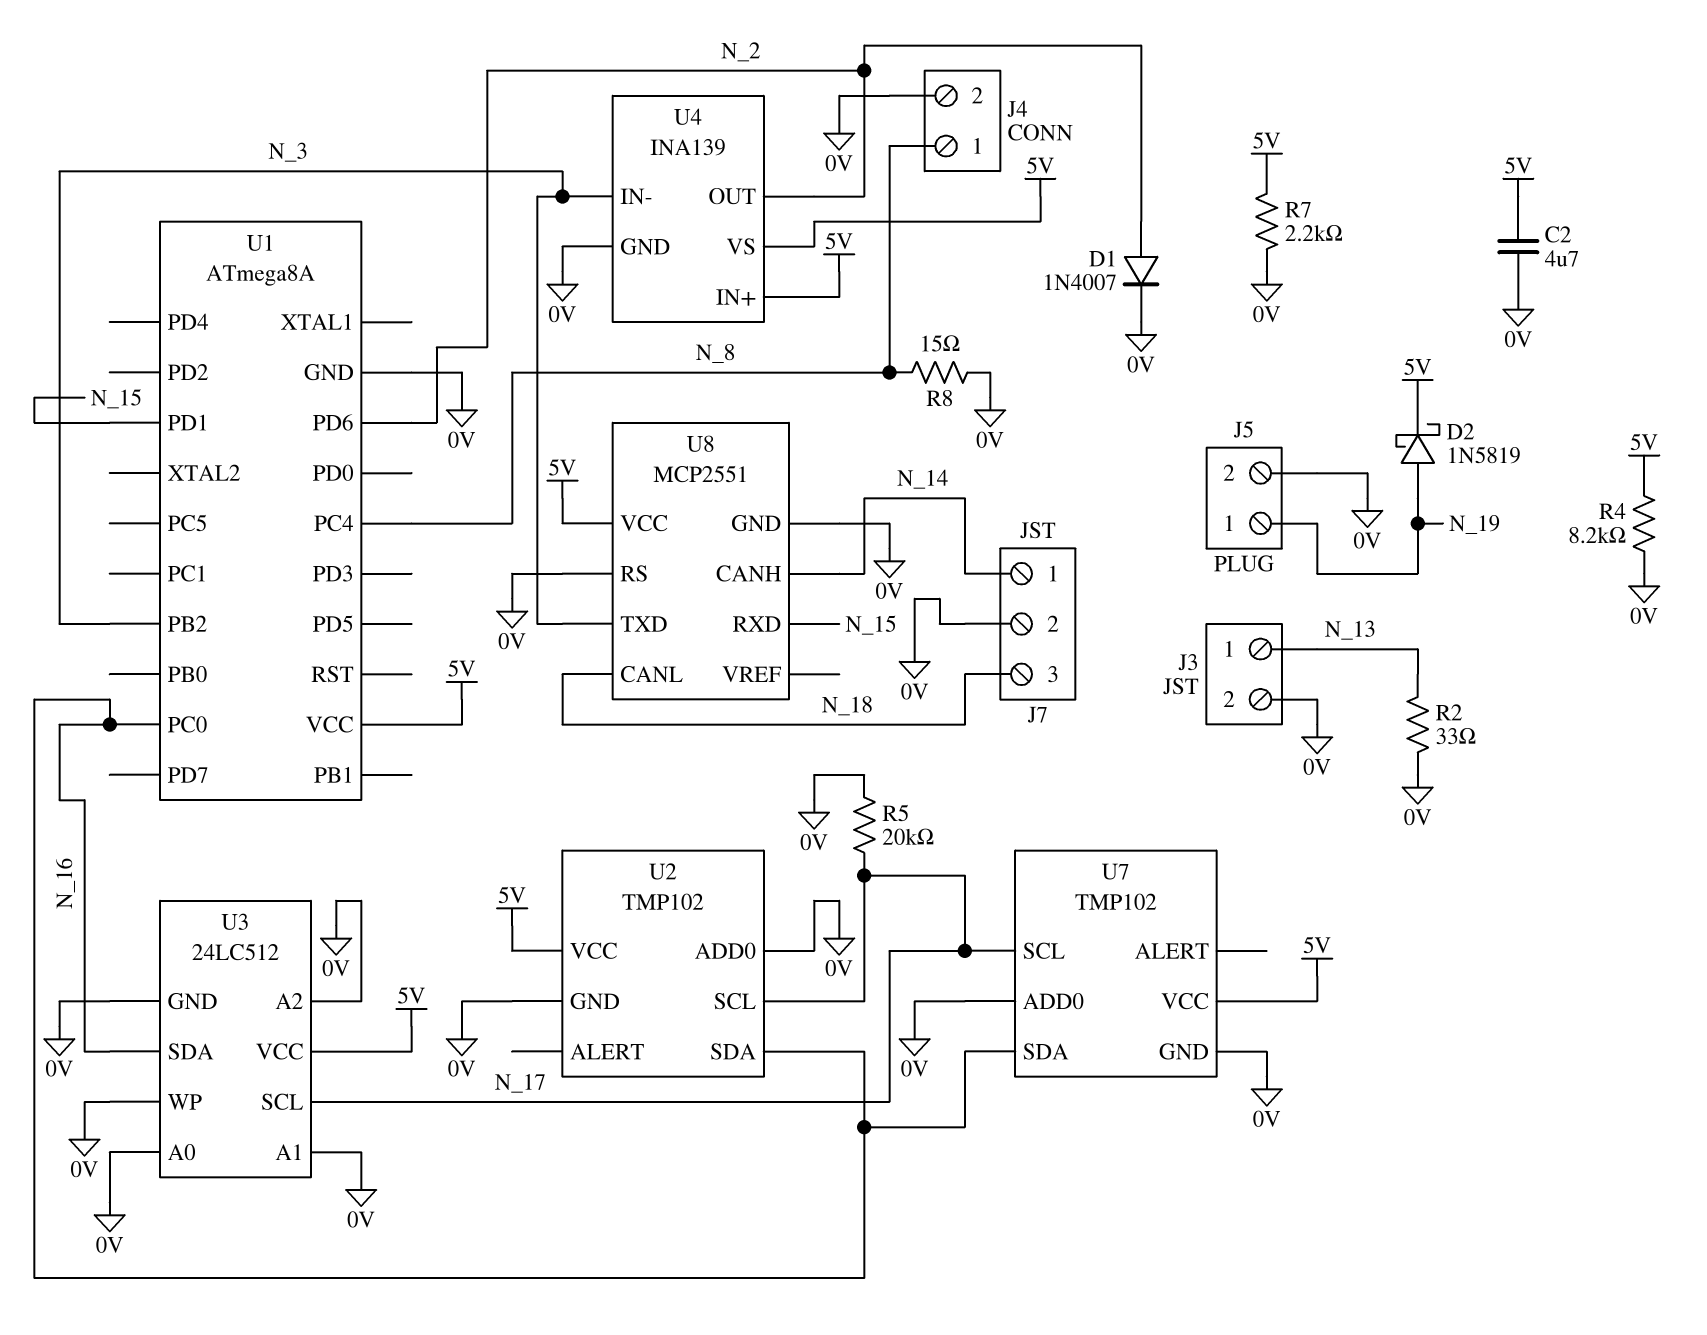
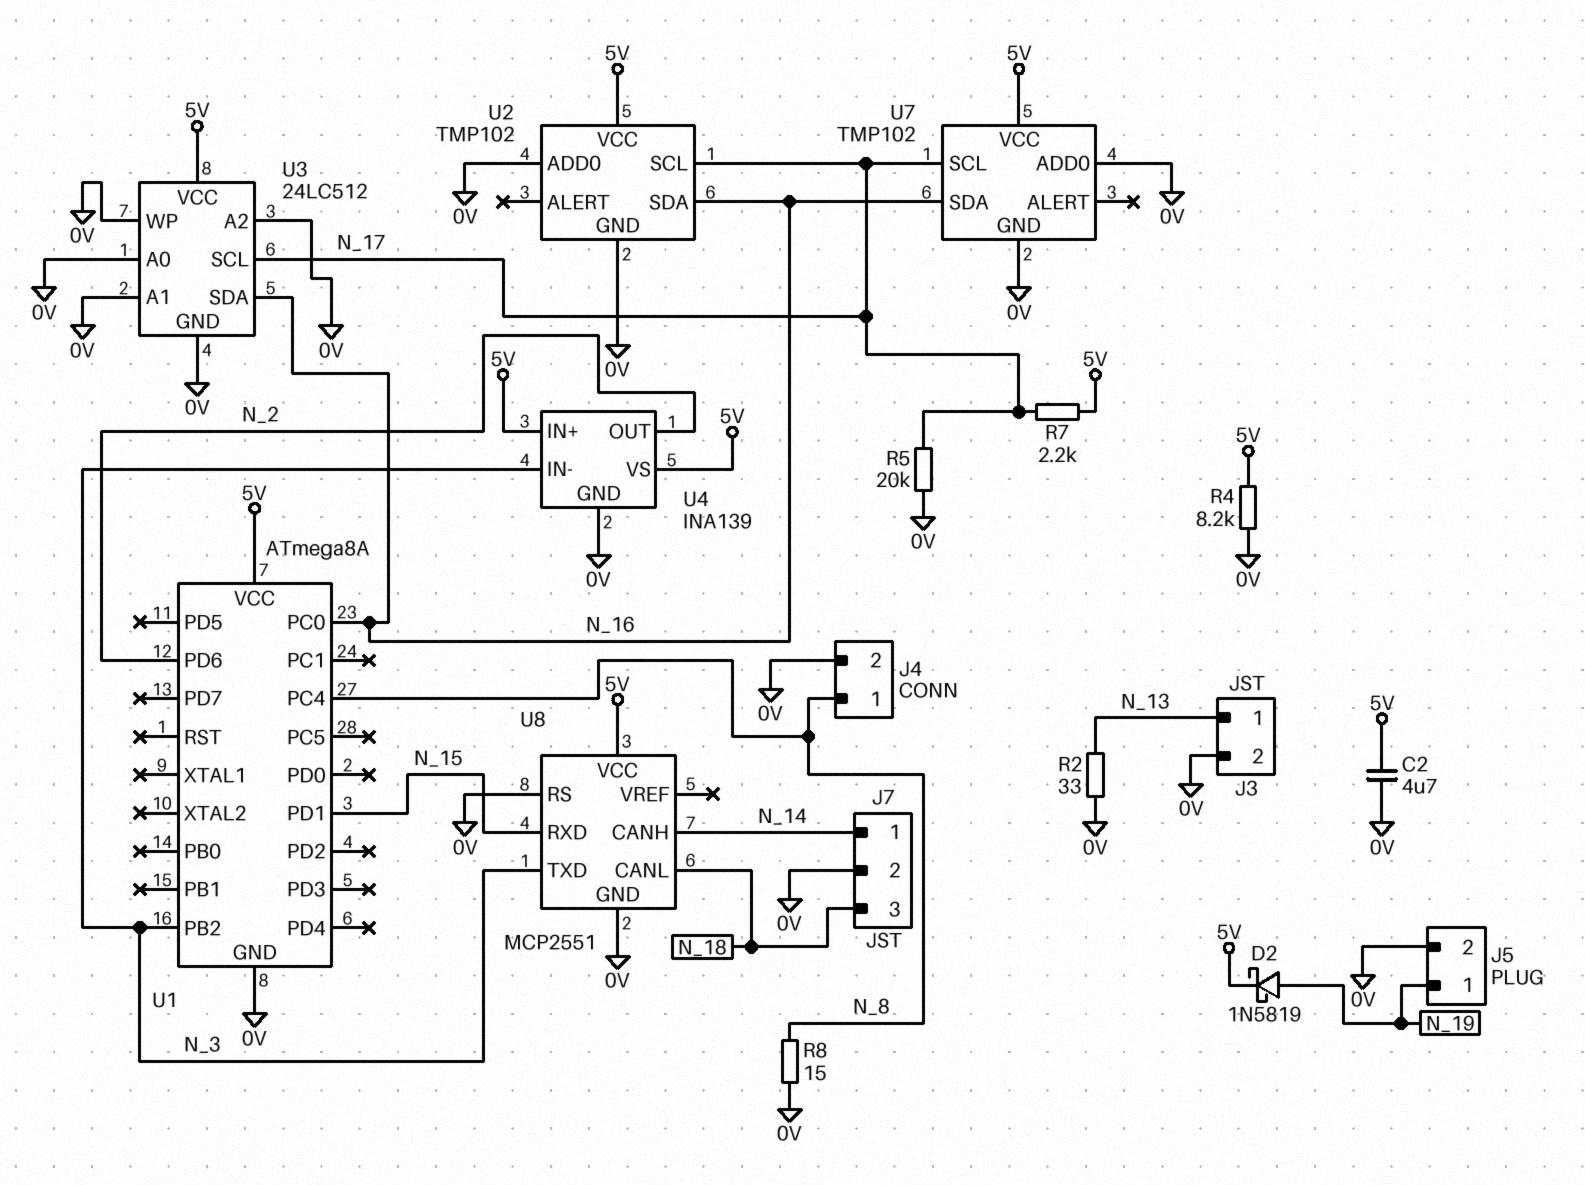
D1: diode 1N4007 (A N_2, K 0V) -> none
R7: 2.2k (0V, 5V) -> 2.2k (5V, N_17)

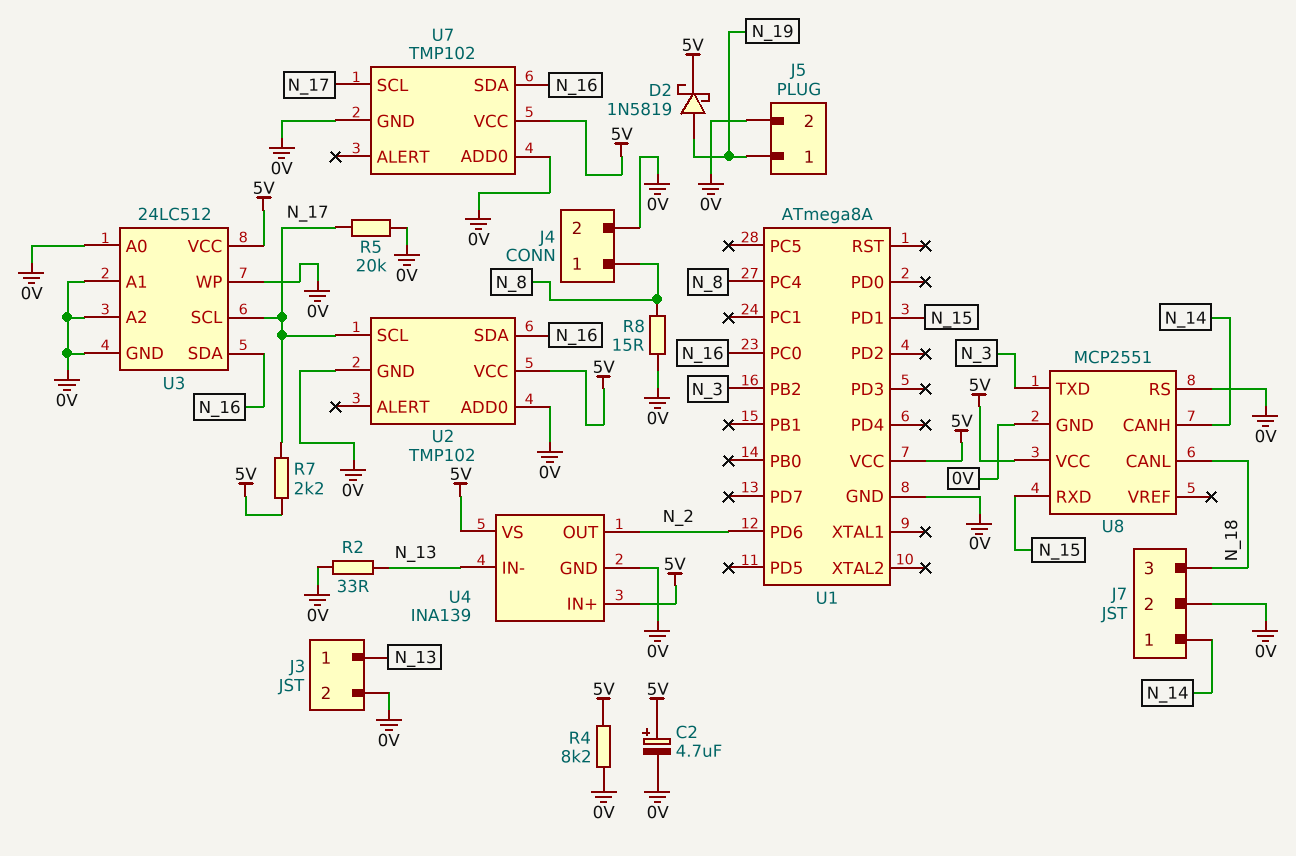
C2: 4.7uF (0V, 5V) -> 4.7uF (plus 5V, minus 0V)
U4 pin IN-: N_3 -> N_13

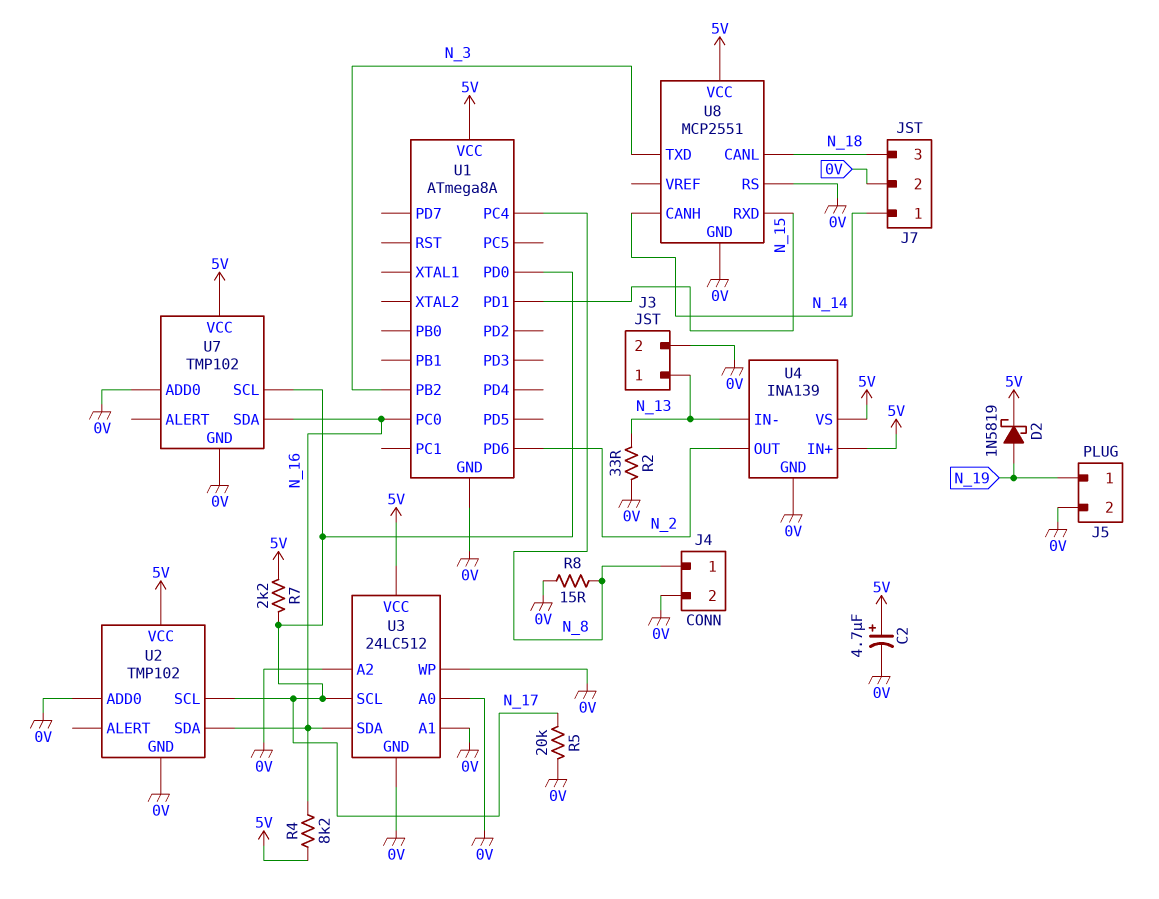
R4: 8.2k (0V, 5V) -> 8.2k (5V, N_16)
U1 pin PD0: none -> N_17

